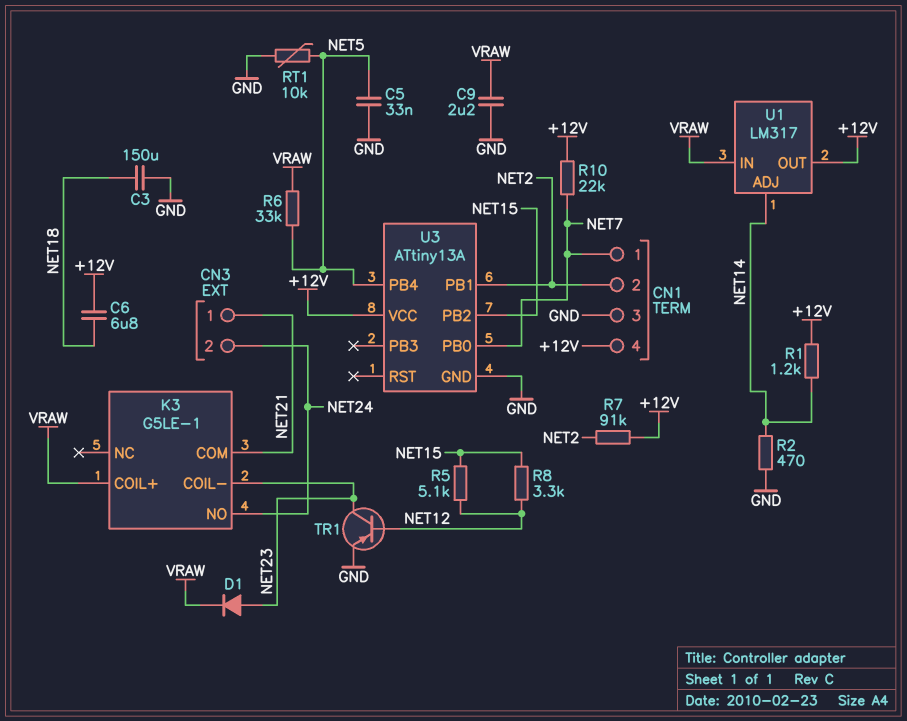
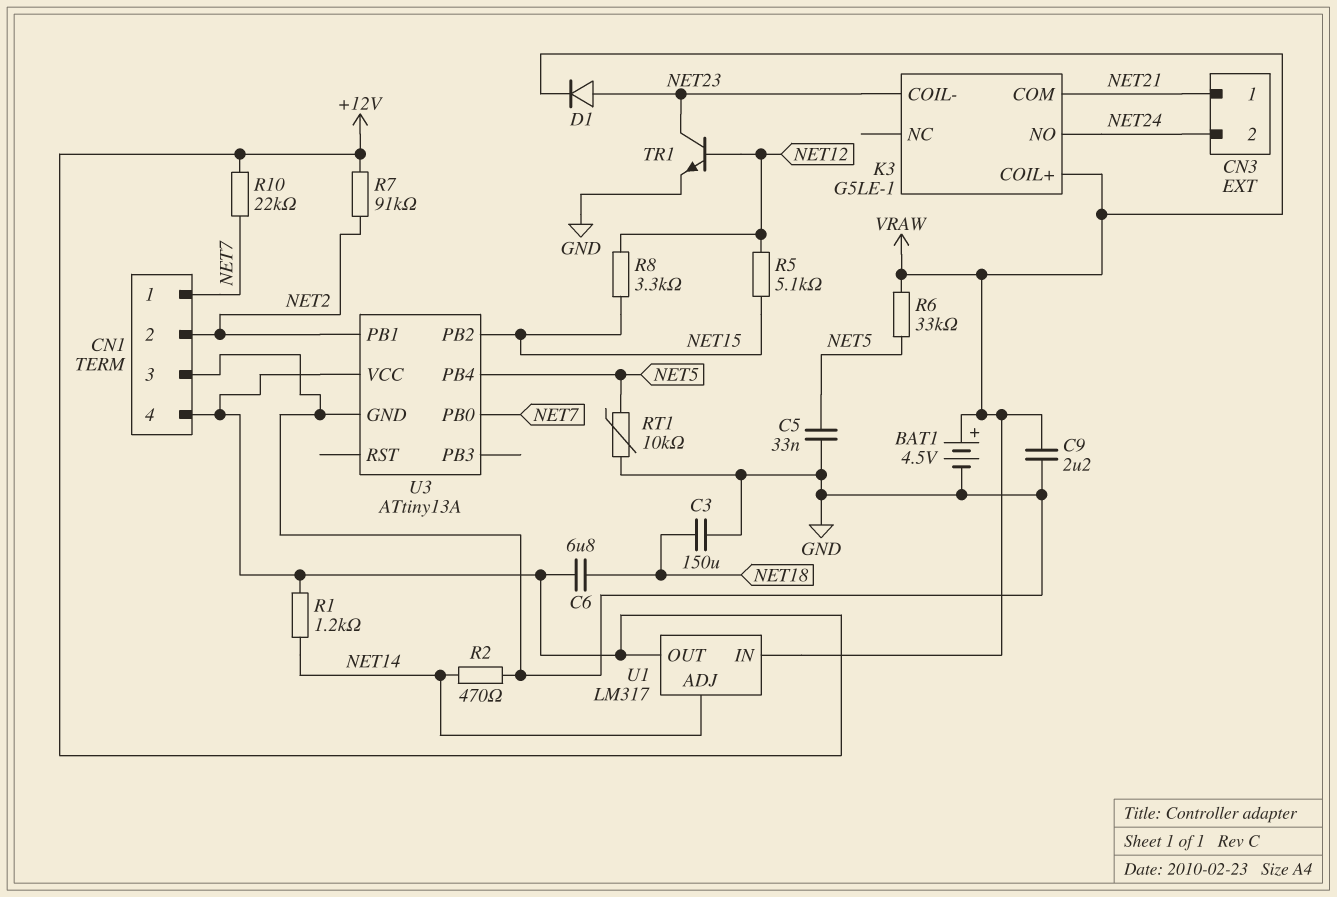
BAT1: none -> 4.5V (plus VRAW, minus GND)
TR1: PNP (B NET12, C NET23, E GND) -> NPN (B NET12, C NET23, E GND)

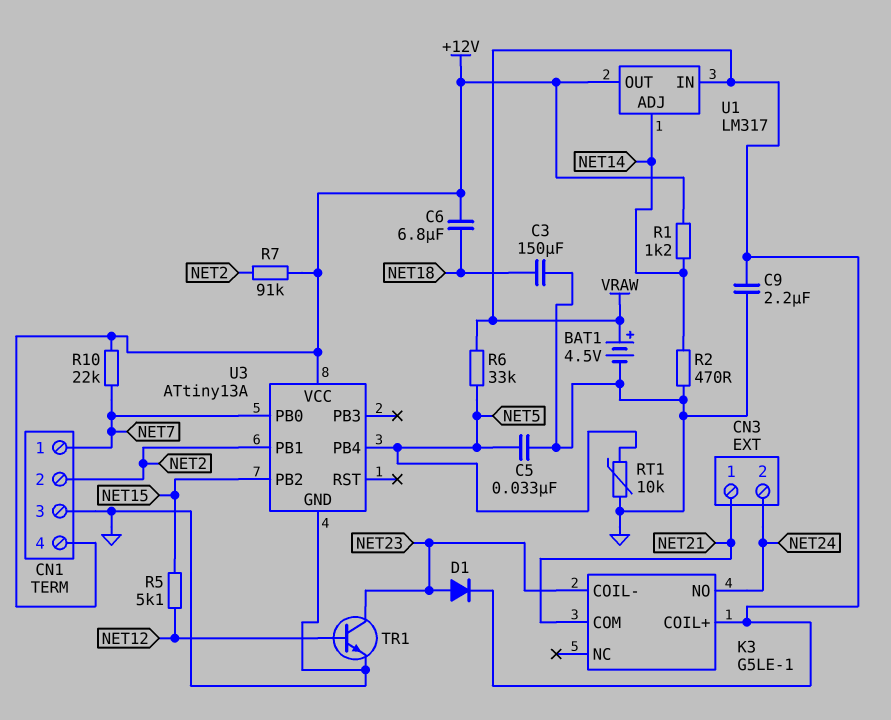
R8: 3.3k (NET12, NET15) -> none

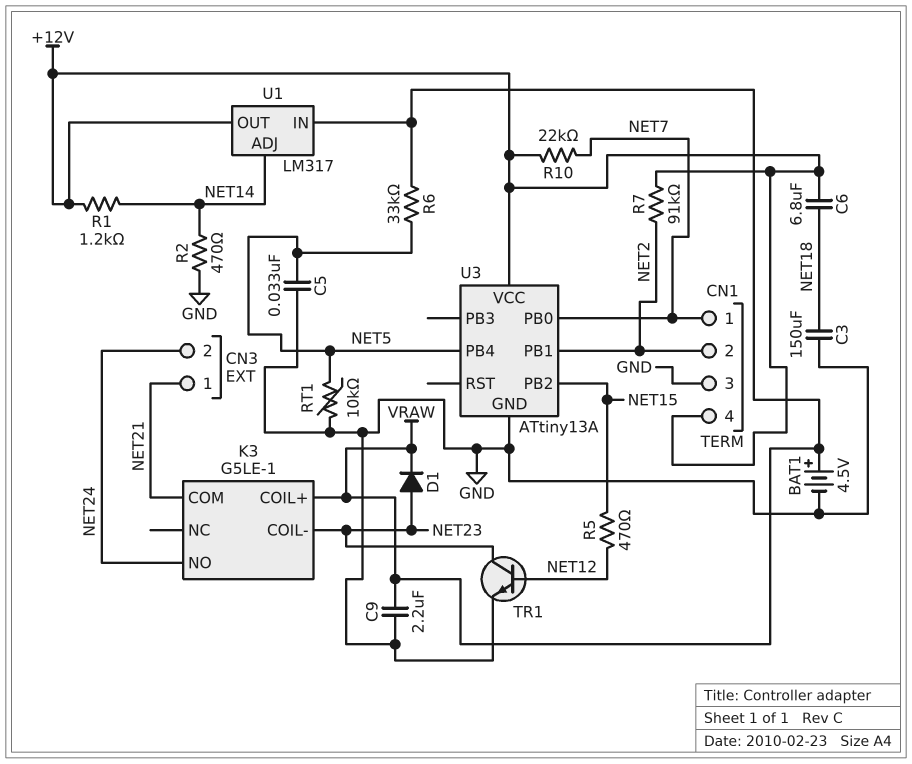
R5: 5.1k (NET12, NET15) -> 470 (NET12, NET15)

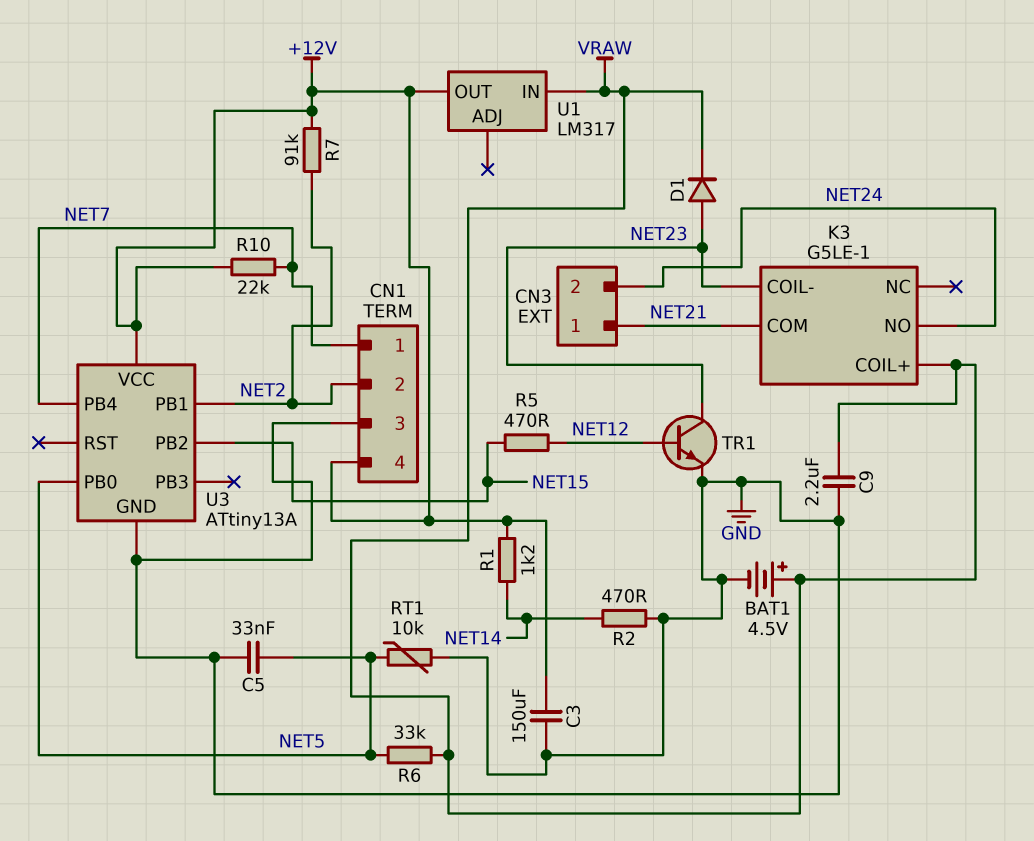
C3: 150uF (GND, NET18) -> 150uF (+12V, GND)
C6: 6.8uF (+12V, NET18) -> none
U1 pin ADJ: NET14 -> none
U3 pin PB0: NET7 -> NET5
U3 pin PB4: NET5 -> NET7

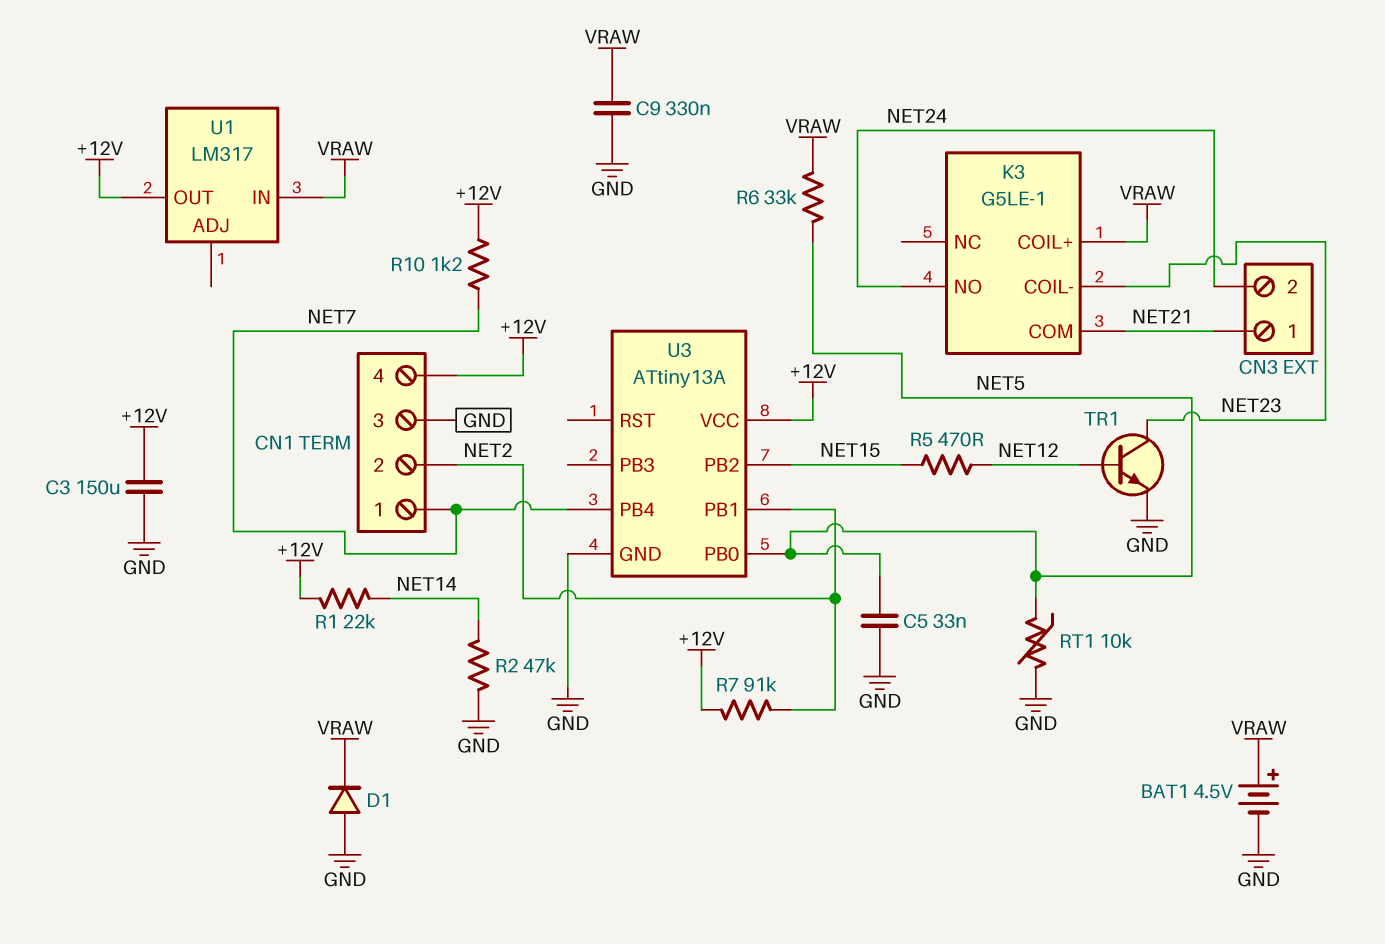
C9: 2.2uF (GND, VRAW) -> 330nF (GND, VRAW)
D1: diode (A NET23, K VRAW) -> diode (A GND, K VRAW)
R1: 1.2k (+12V, NET14) -> 22k (+12V, NET14)
R2: 470 (GND, NET14) -> 47k (GND, NET14)
R10: 22k (+12V, NET7) -> 1.2k (+12V, NET7)

